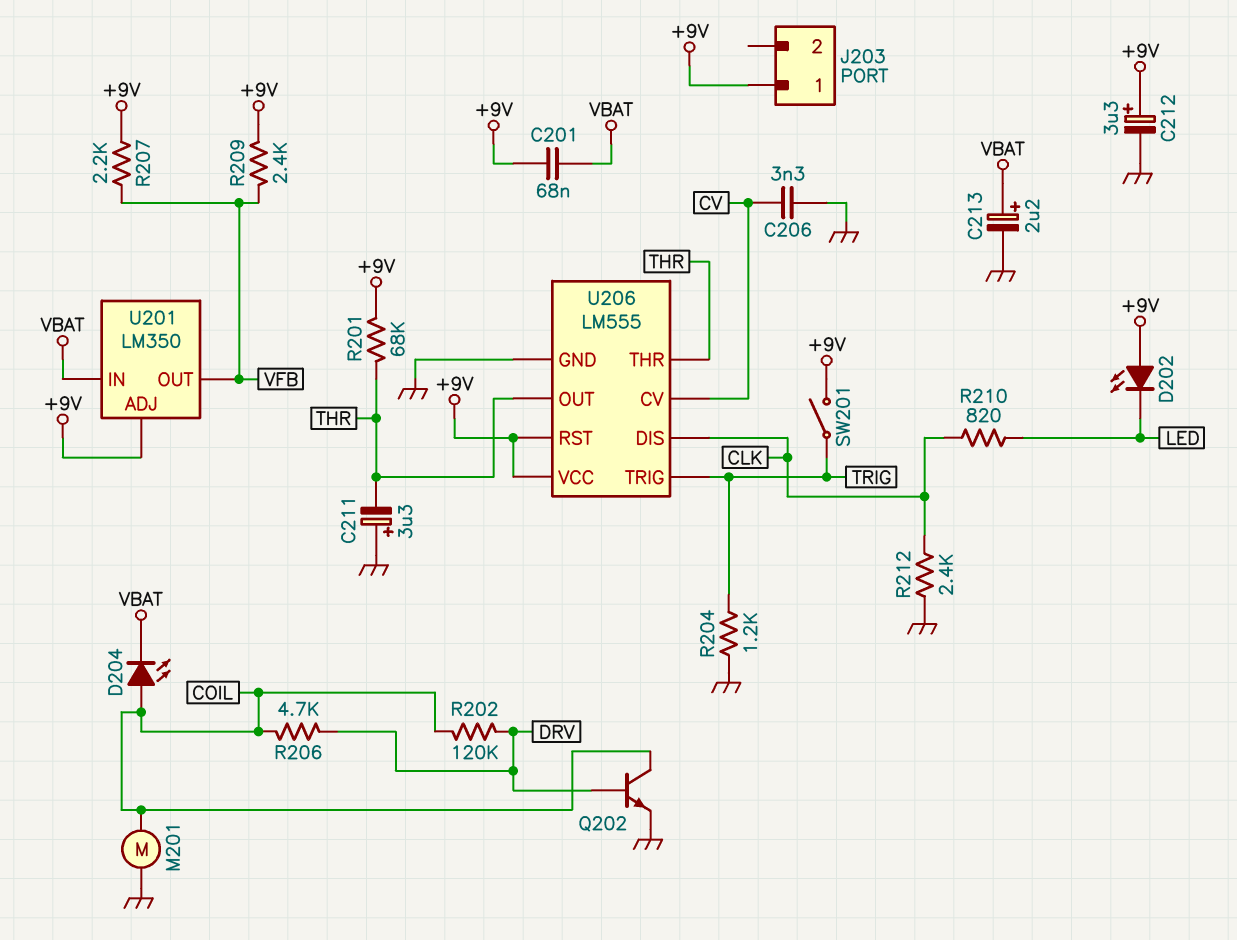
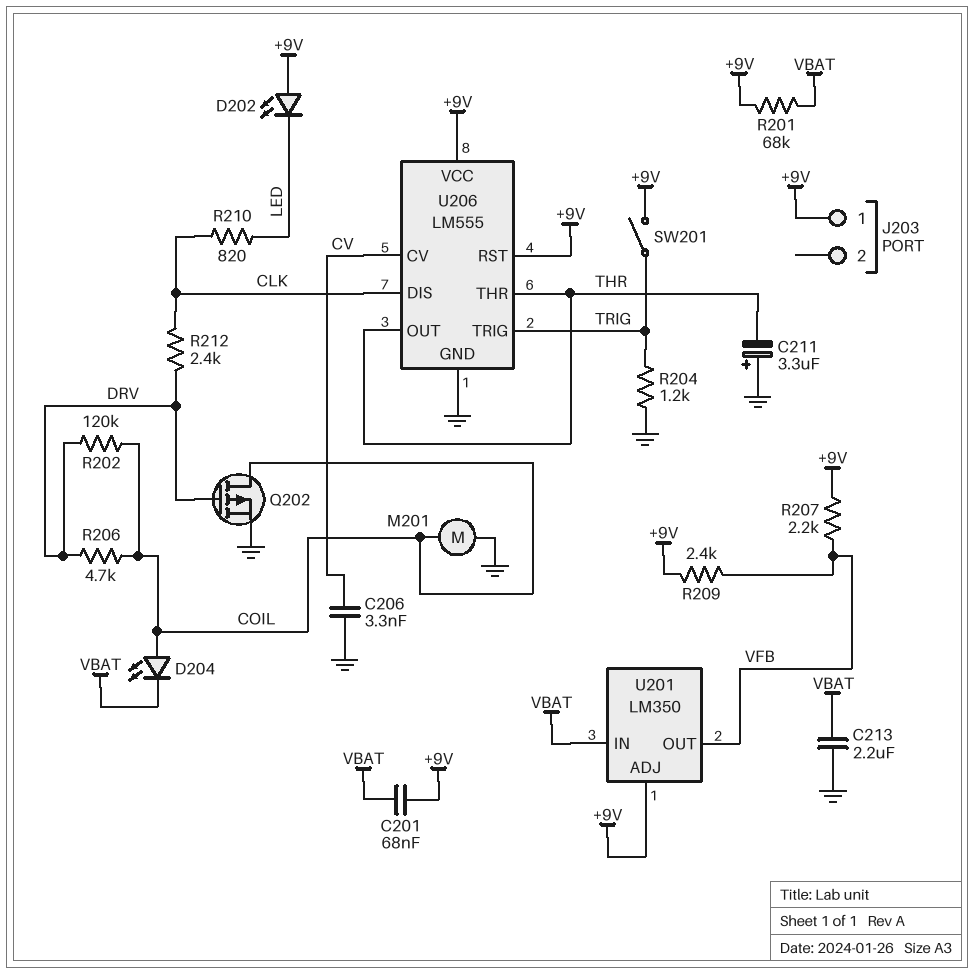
C212: 3.3uF (plus +9V, minus GND) -> none
C213: 2.2uF (plus VBAT, minus GND) -> 2.2uF (GND, VBAT)
Q202: NPN (B DRV, C COIL, E GND) -> PMOS (G DRV, D COIL, S GND)
R201: 68k (+9V, THR) -> 68k (+9V, VBAT)
R212: 2.4k (CLK, GND) -> 2.4k (CLK, DRV)

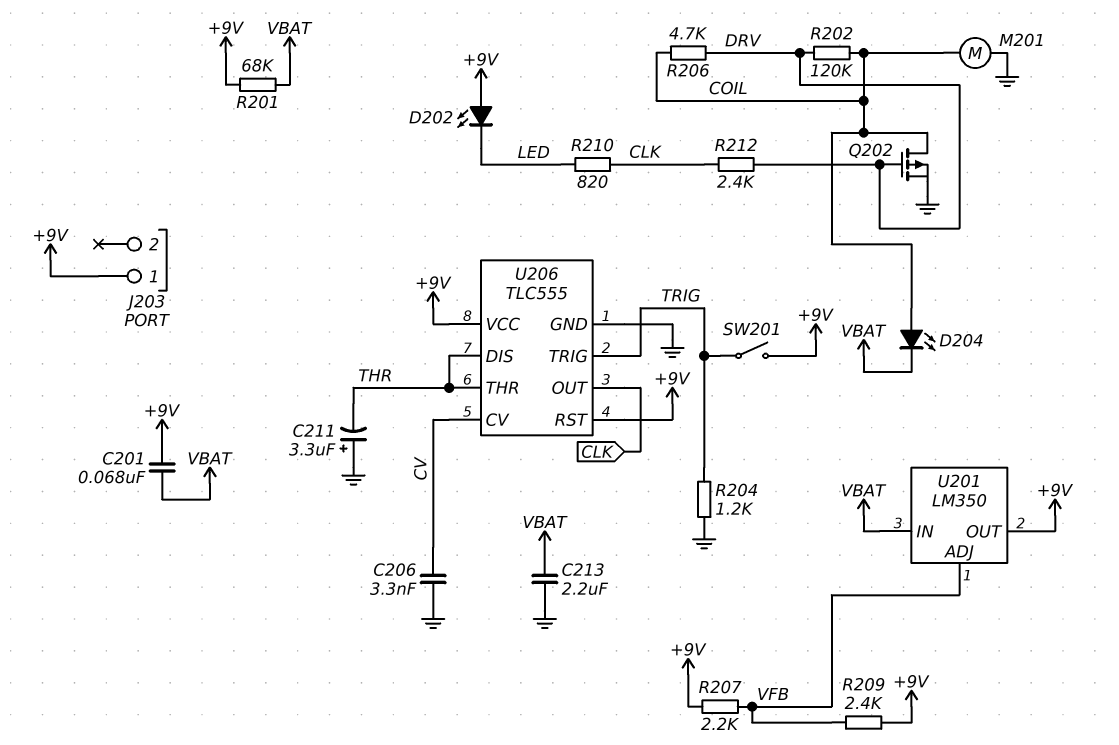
U201 pin ADJ: +9V -> VFB
U201 pin OUT: VFB -> +9V
U206: LM555 -> TLC555
U206 pin DIS: CLK -> THR
U206 pin OUT: THR -> CLK

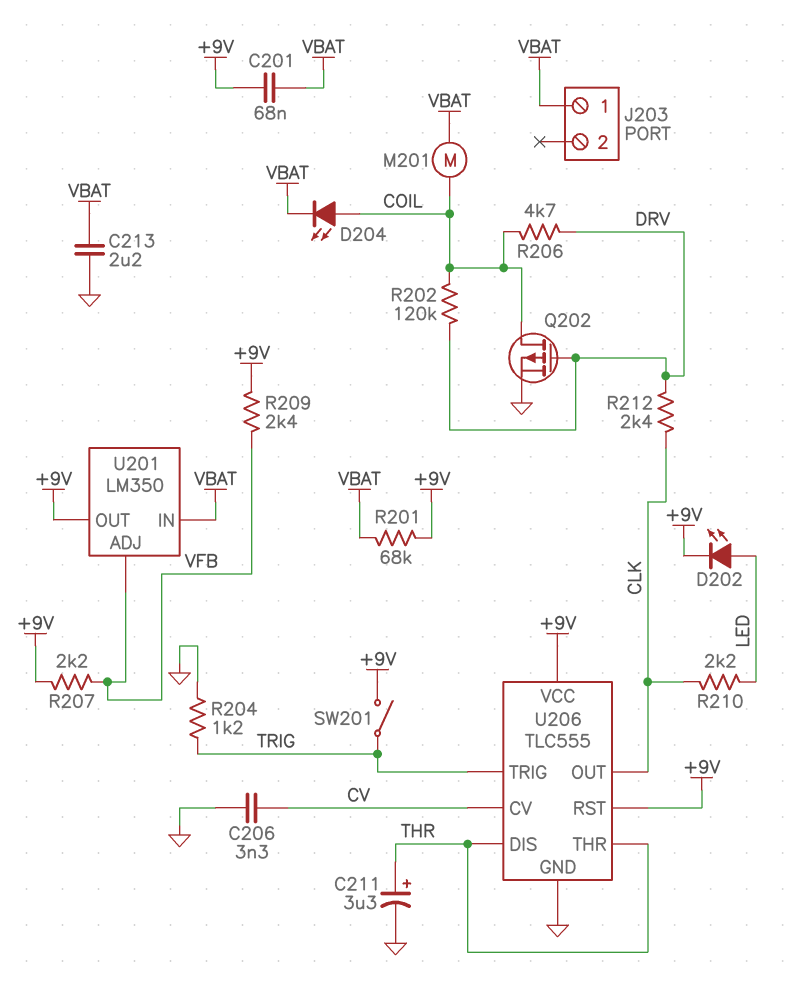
C211: 3.3uF (plus GND, minus THR) -> 3.3uF (plus THR, minus GND)
D202: LED (A +9V, K LED) -> LED (A LED, K +9V)
J203 pin 1: +9V -> VBAT
M201: motor (COIL, GND) -> motor (COIL, VBAT)
R210: 820 (CLK, LED) -> 2.2k (CLK, LED)

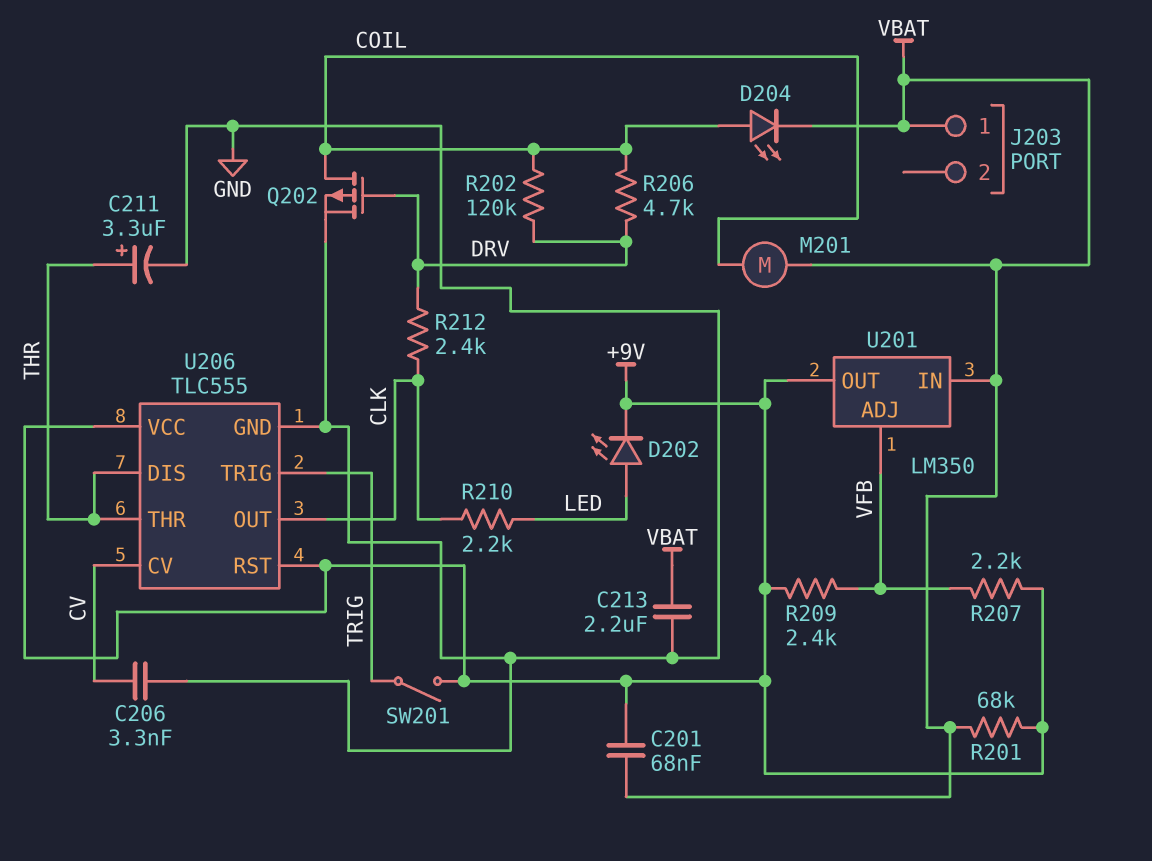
R204: 1.2k (GND, TRIG) -> none

